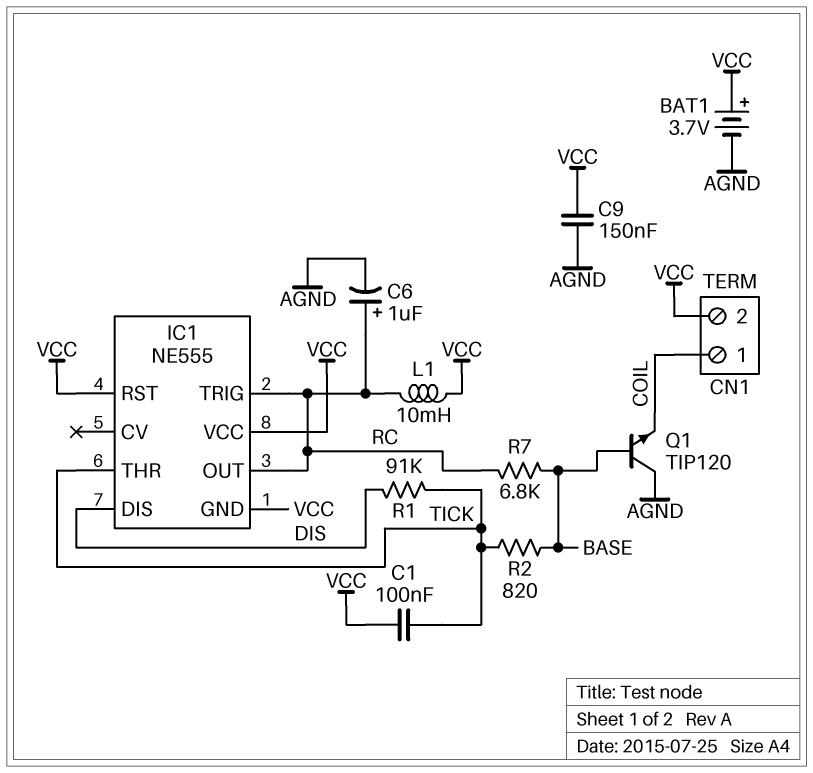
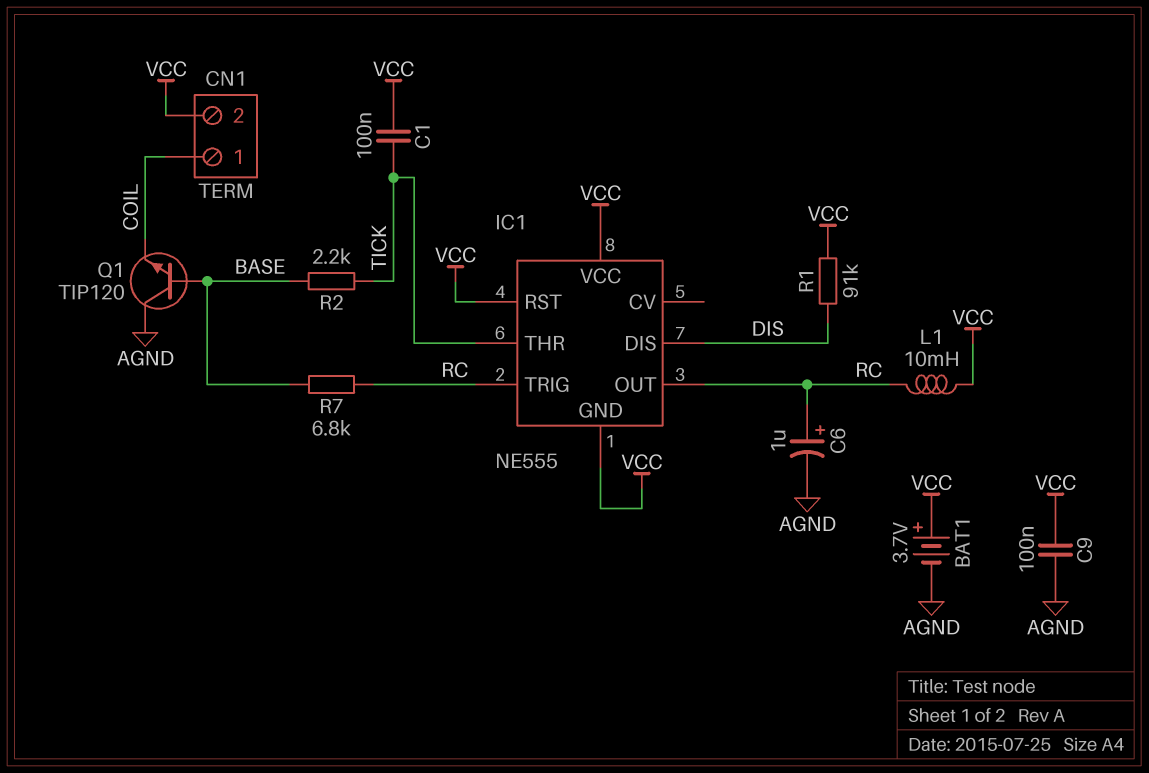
C9: 150nF (AGND, VCC) -> 100nF (AGND, VCC)
R1: 91k (DIS, TICK) -> 91k (DIS, VCC)
R2: 820 (BASE, TICK) -> 2.2k (BASE, TICK)

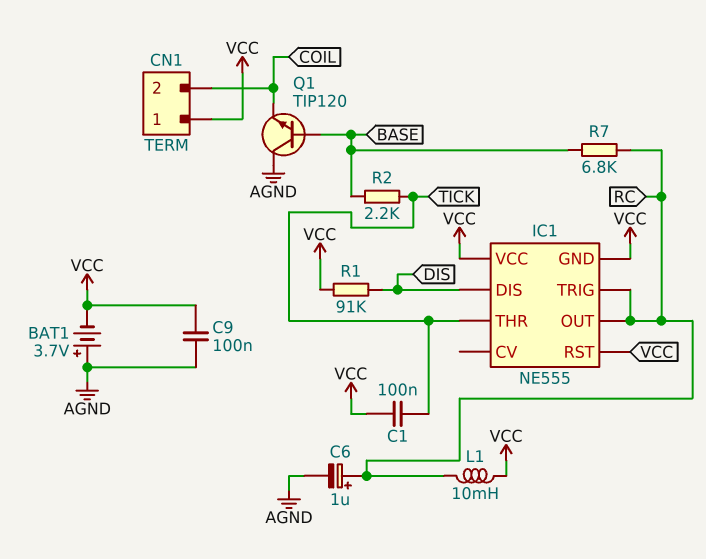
BAT1: 3.7V (plus VCC, minus AGND) -> 3.7V (plus AGND, minus VCC)
CN1 pin 1: COIL -> VCC
CN1 pin 2: VCC -> COIL

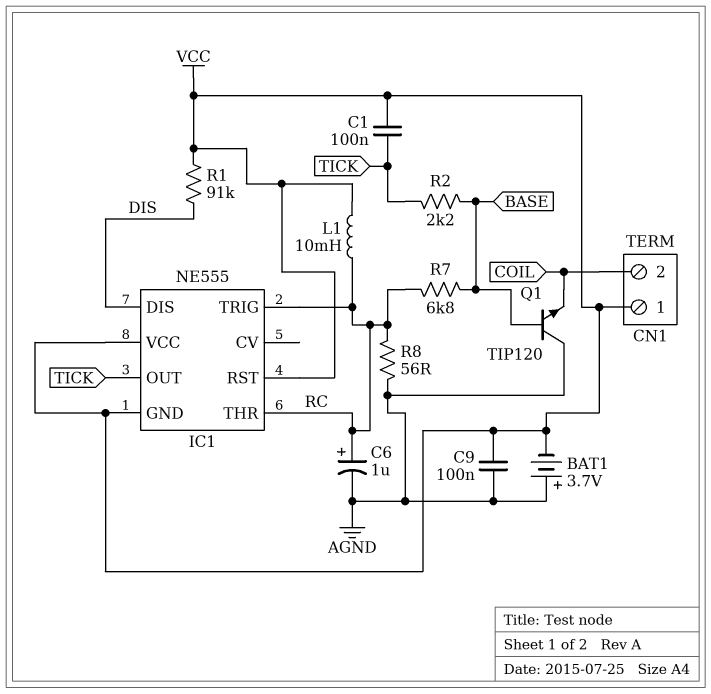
IC1 pin OUT: RC -> TICK
IC1 pin THR: TICK -> RC
R8: none -> 56 (AGND, RC)

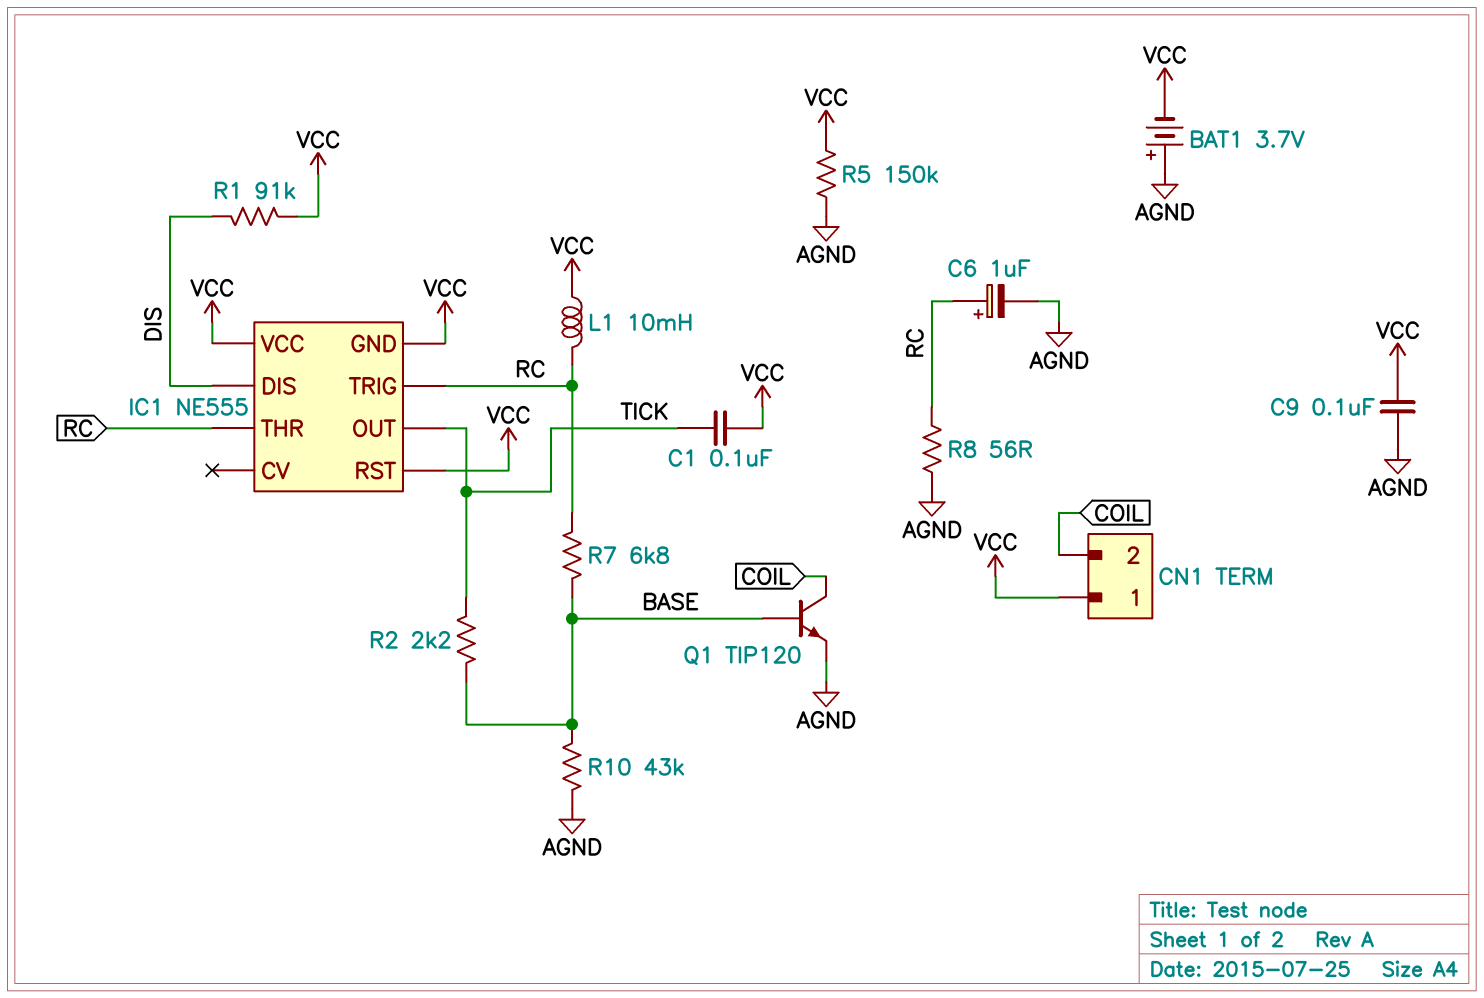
Q1: NPN TIP120 (B BASE, C AGND, E COIL) -> NPN TIP120 (B BASE, C COIL, E AGND)
R5: none -> 150k (AGND, VCC)
R10: none -> 43k (AGND, BASE)

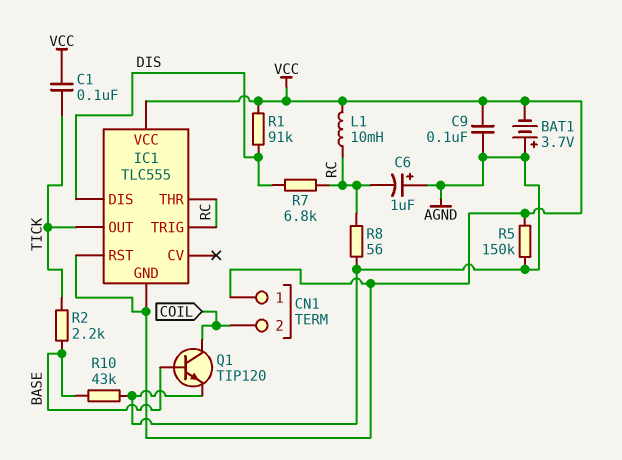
C6: 1uF (plus RC, minus AGND) -> 1uF (plus AGND, minus RC)
IC1: NE555 -> TLC555
R7: 6.8k (BASE, RC) -> 6.8k (DIS, RC)

